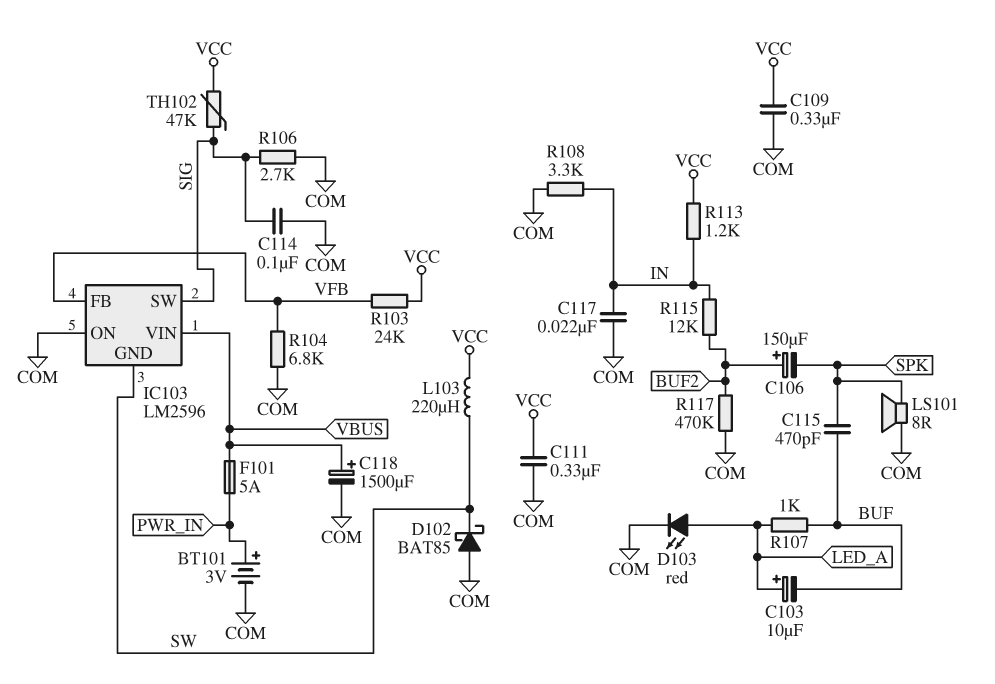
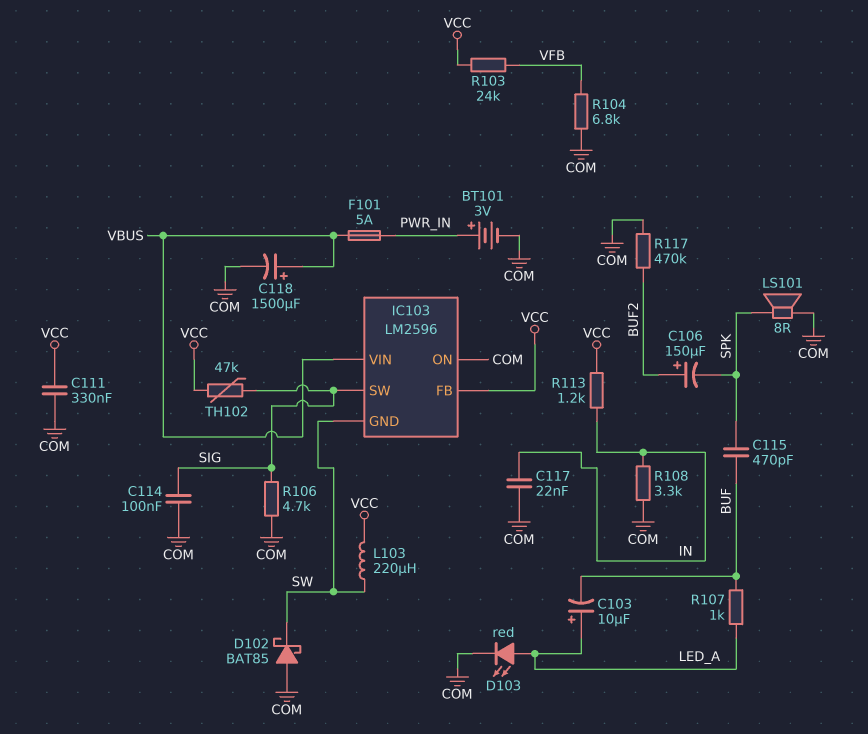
C109: 330nF (COM, VCC) -> none
IC103 pin FB: VFB -> VCC
R106: 2.7k (COM, SIG) -> 4.7k (COM, SIG)
R115: 12k (BUF2, IN) -> none

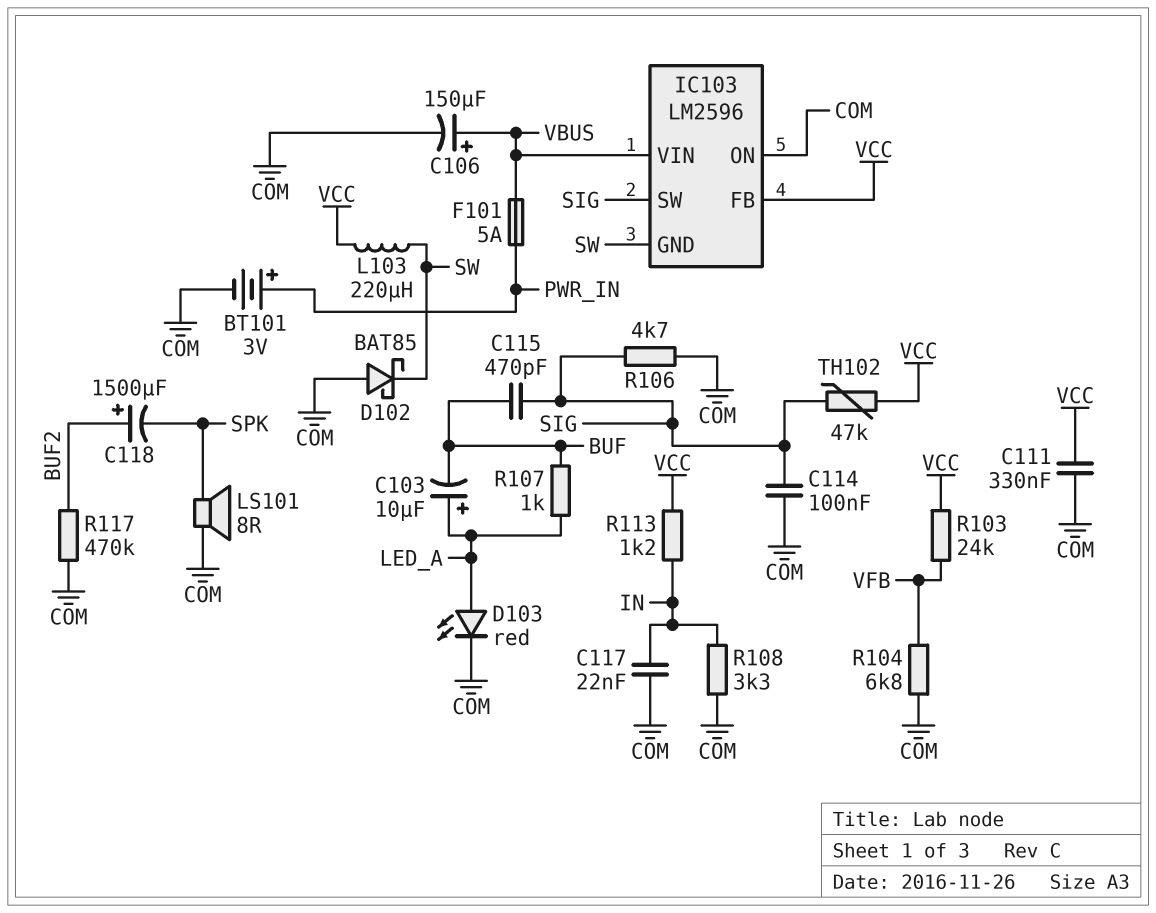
C106: 150uF (plus BUF2, minus SPK) -> 150uF (plus VBUS, minus COM)
C115: 470pF (BUF, SPK) -> 470pF (BUF, SIG)
C118: 1500uF (plus VBUS, minus COM) -> 1500uF (plus BUF2, minus SPK)

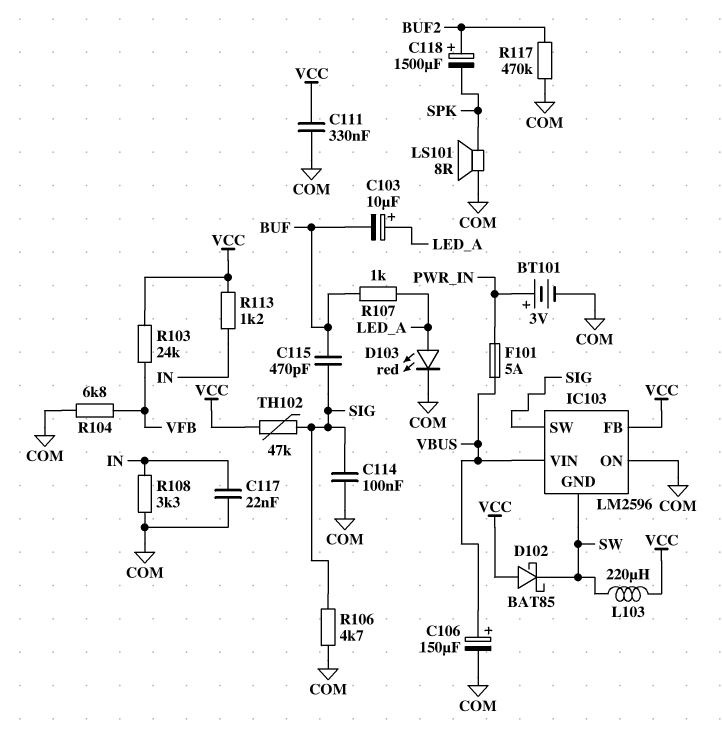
D102: schottky BAT85 (A COM, K SW) -> schottky BAT85 (A VCC, K SW)

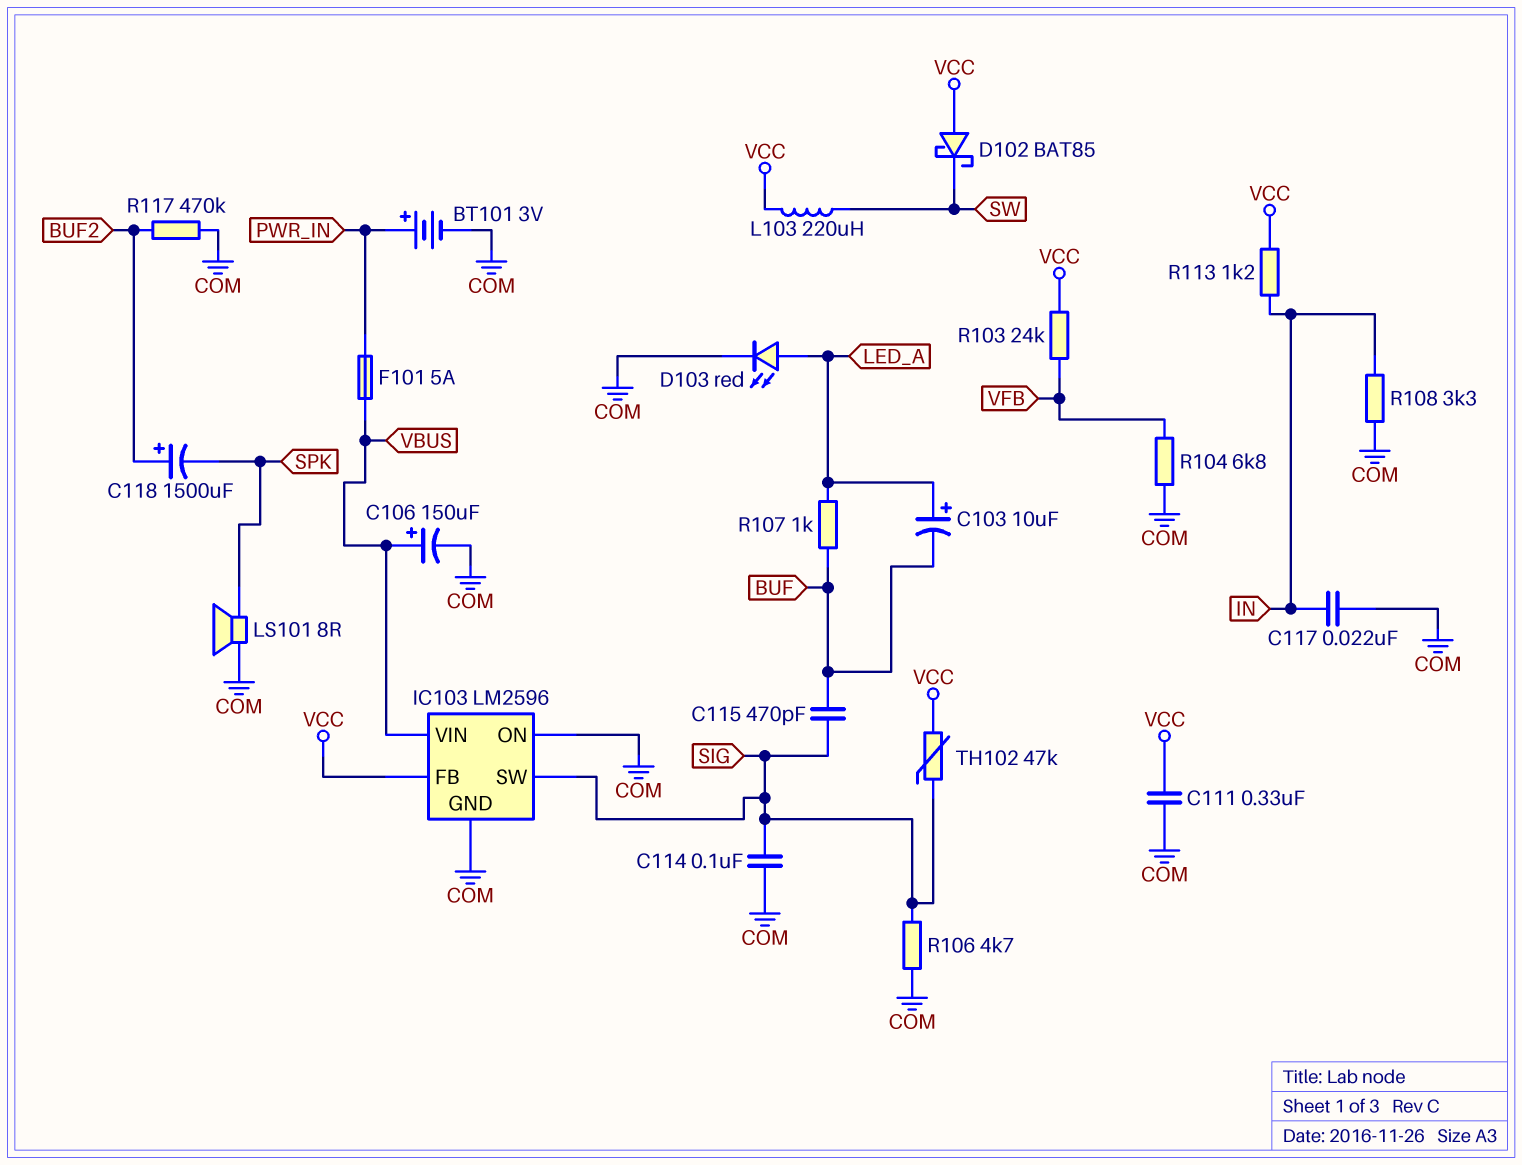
IC103 pin GND: SW -> COM

